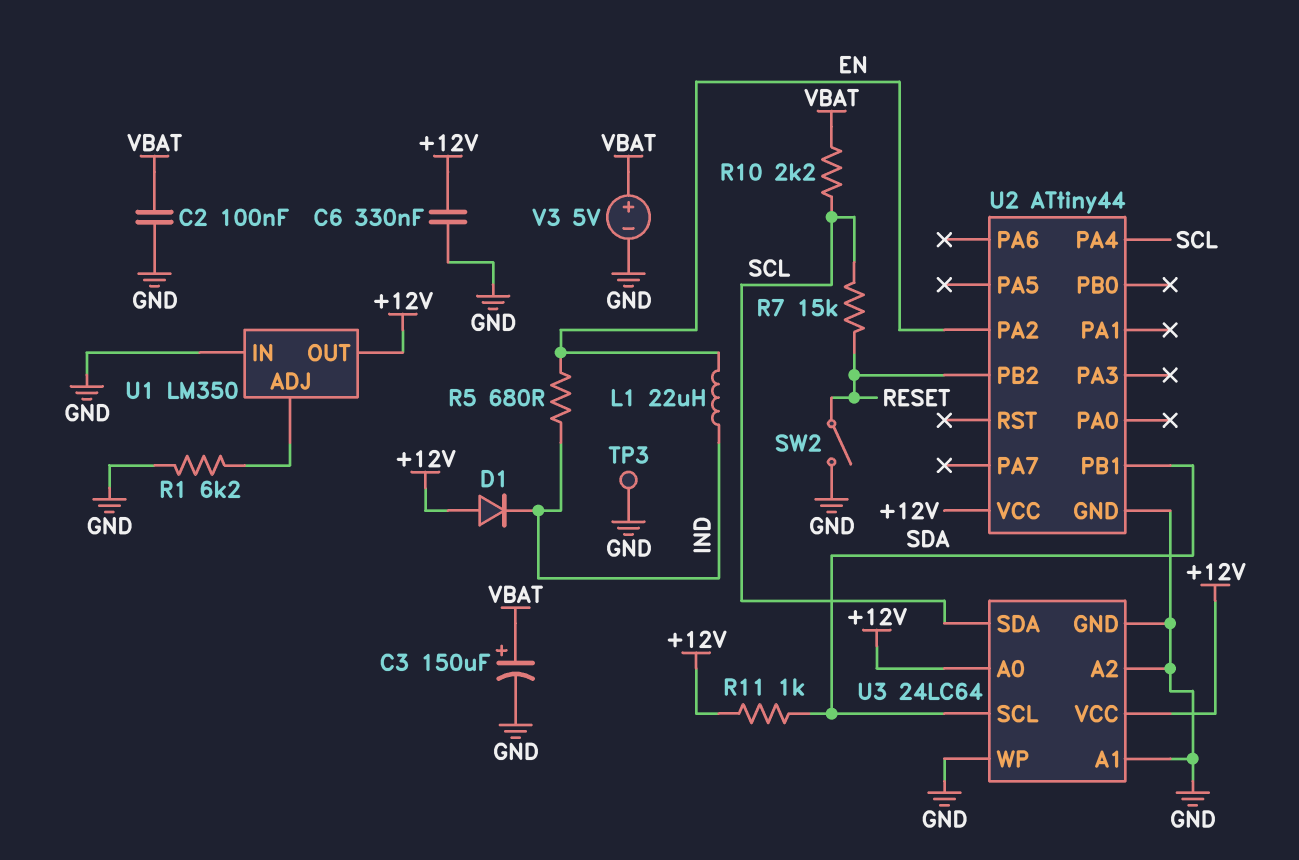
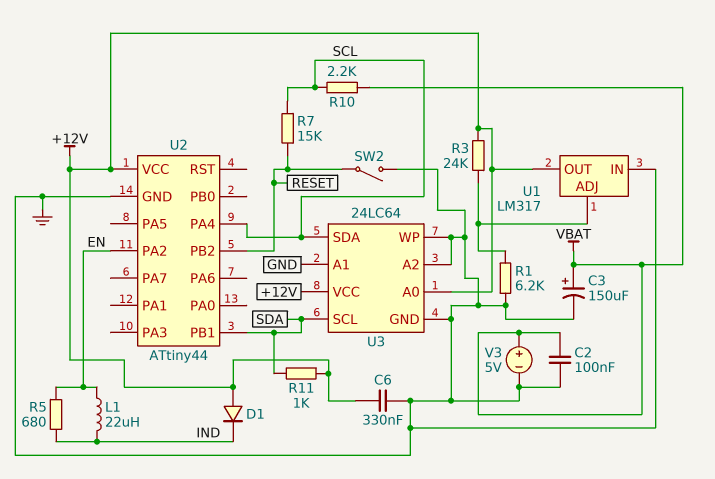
R3: none -> 24k (+12V, U1/ADJ)
TP3: test point (GND) -> none
U1: LM350 -> LM317

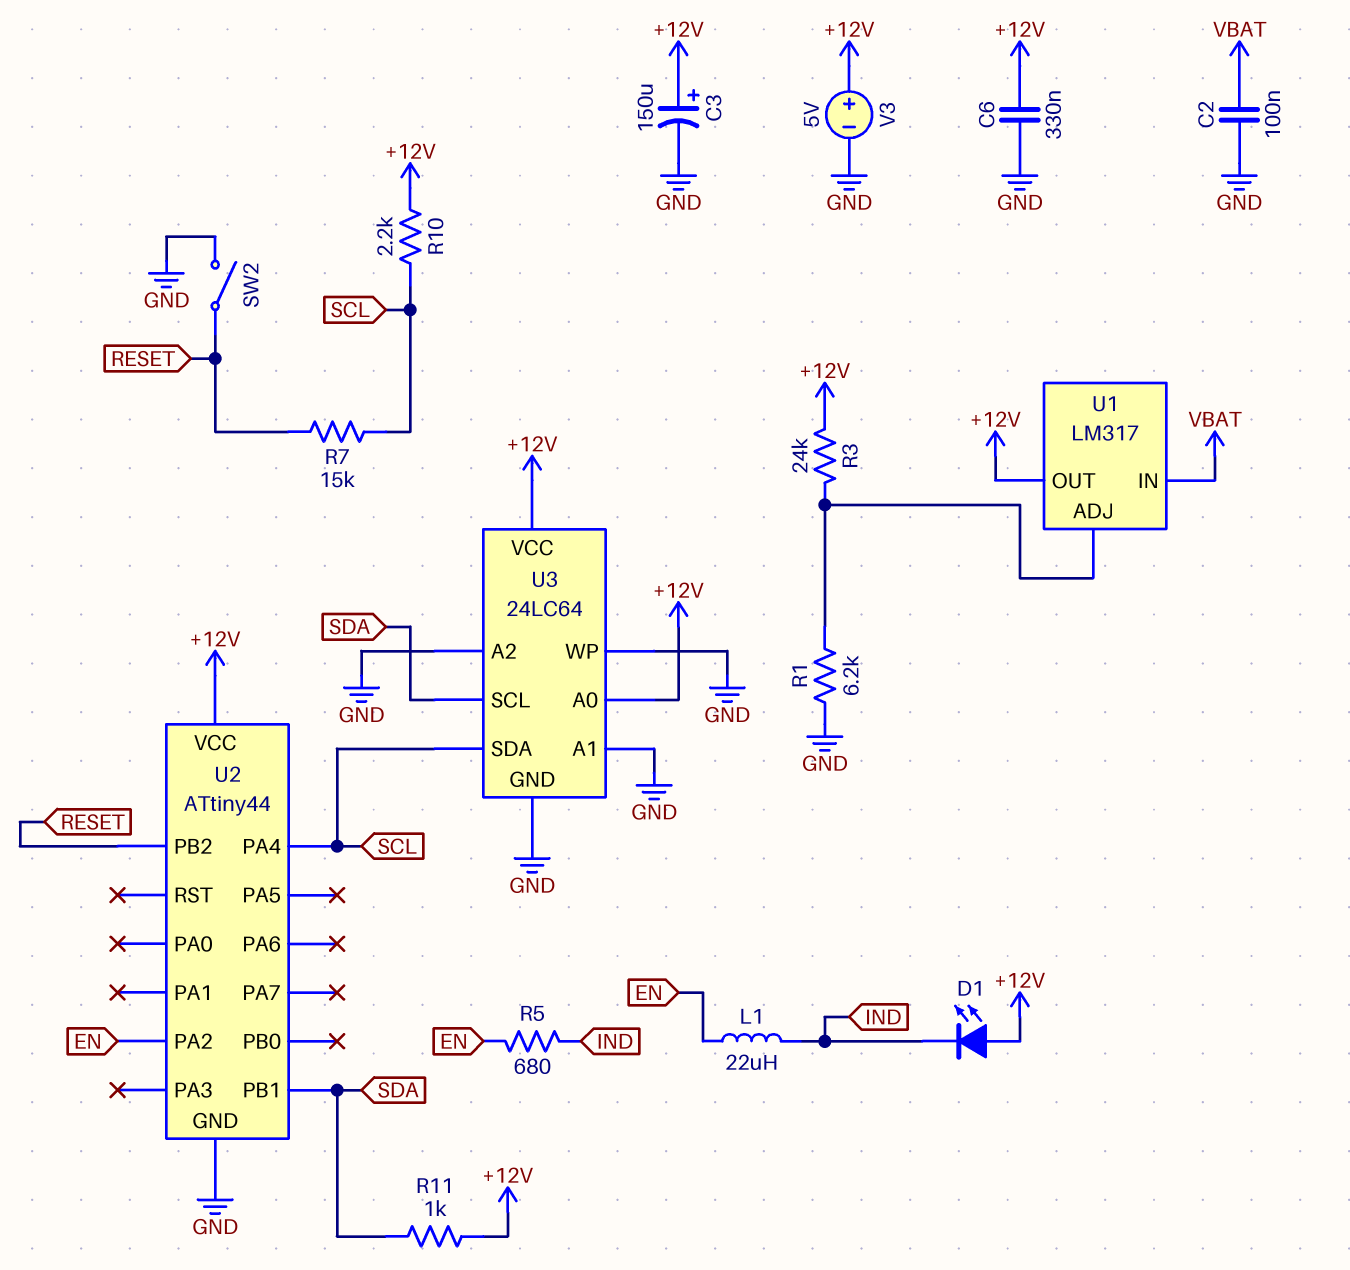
C3: 150uF (plus VBAT, minus GND) -> 150uF (plus +12V, minus GND)
D1: diode (A +12V, K IND) -> LED (A +12V, K IND)
R10: 2.2k (SCL, VBAT) -> 2.2k (+12V, SCL)
U1 pin IN: GND -> VBAT
V3: 5V (plus VBAT, minus GND) -> 5V (plus +12V, minus GND)

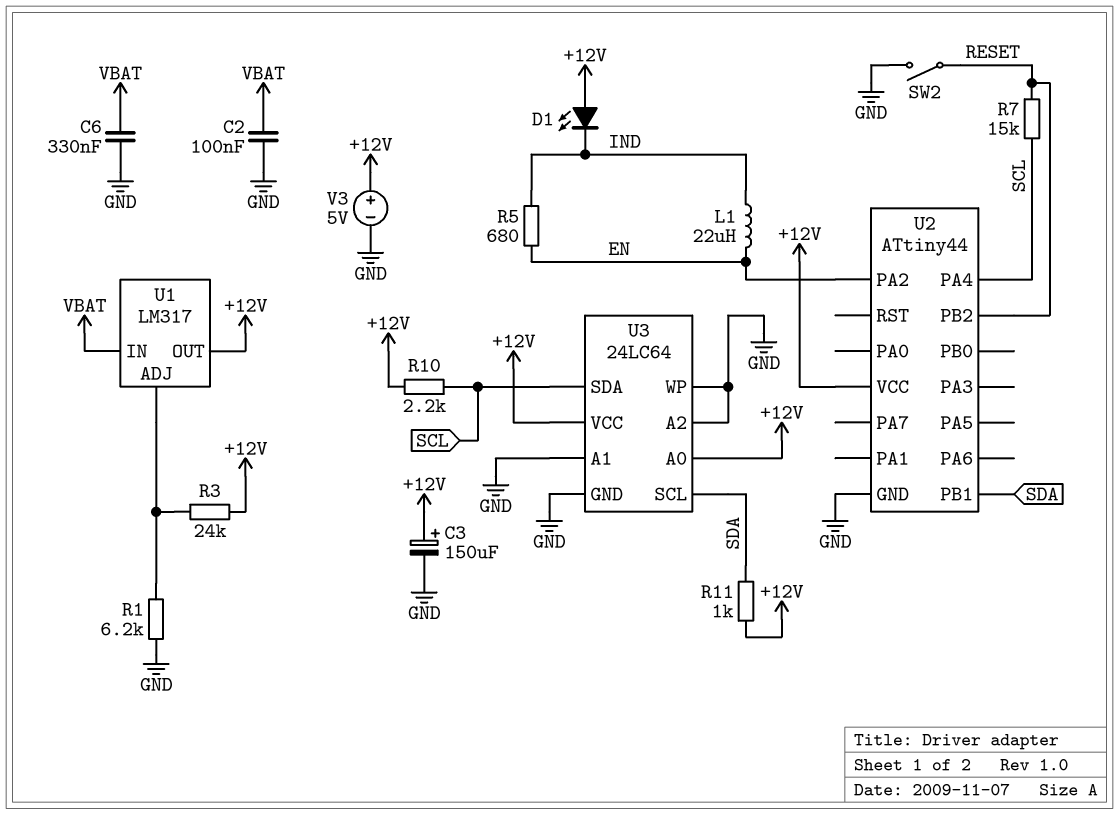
C6: 330nF (+12V, GND) -> 330nF (GND, VBAT)

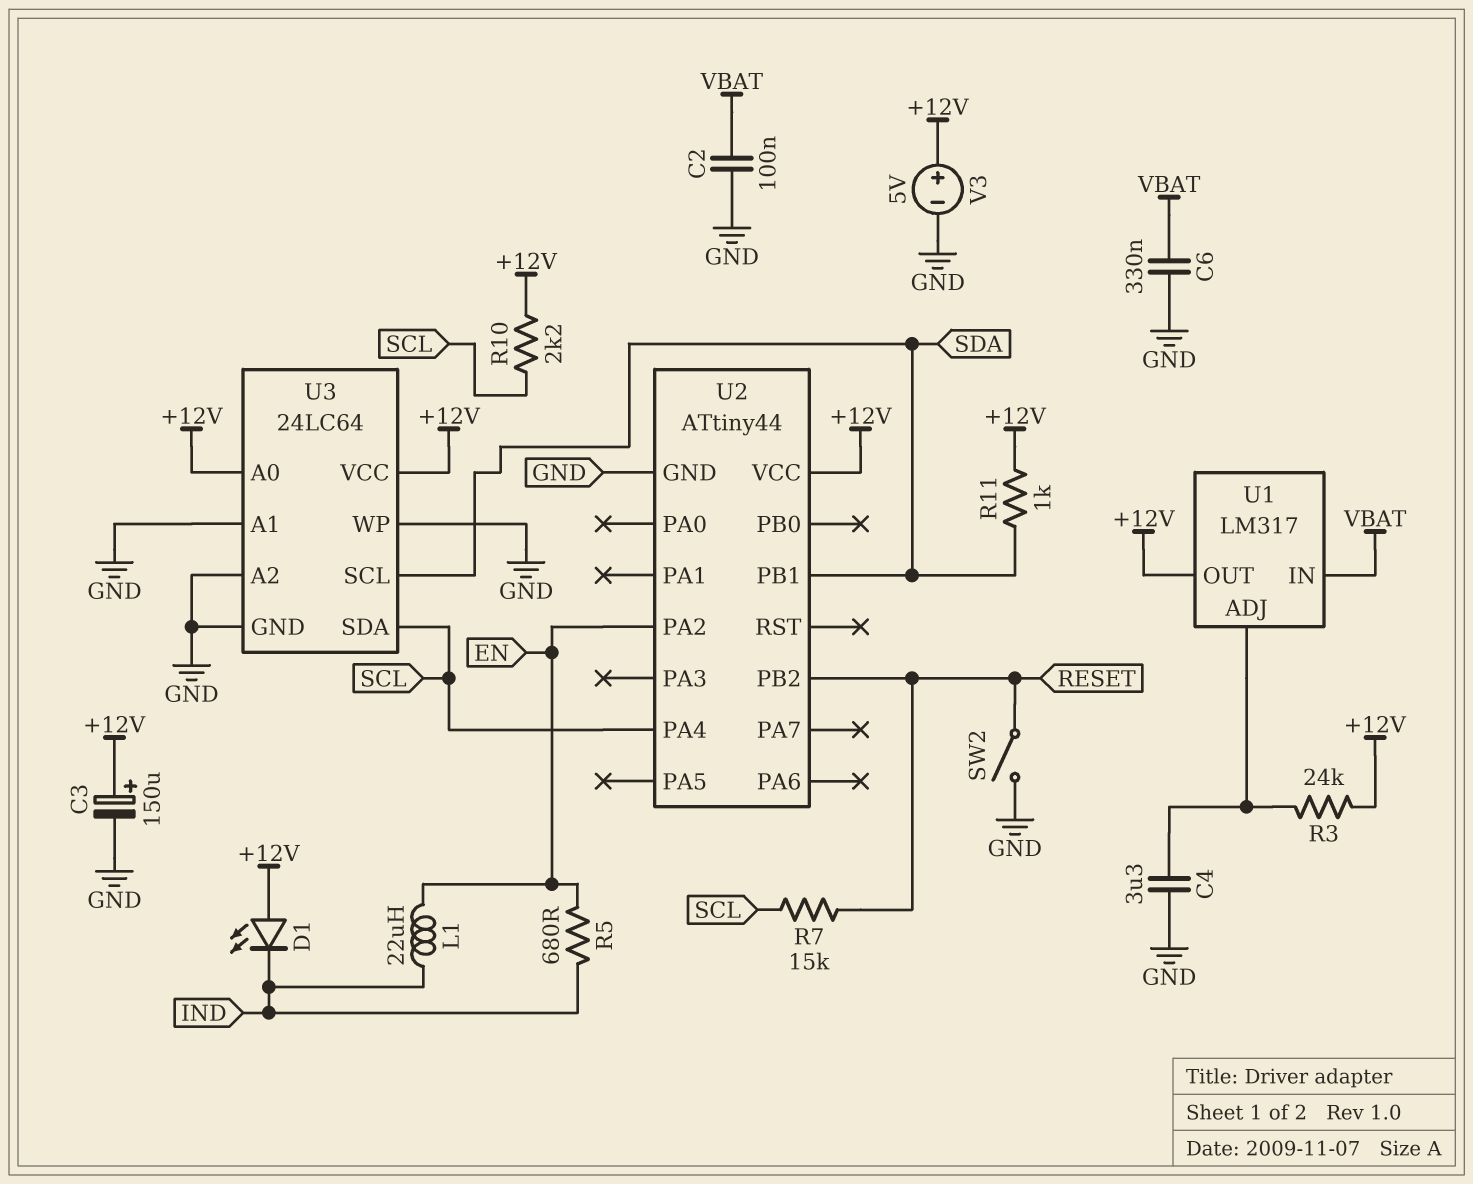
C4: none -> 3.3uF (GND, U1/ADJ)
R1: 6.2k (GND, U1/ADJ) -> none

